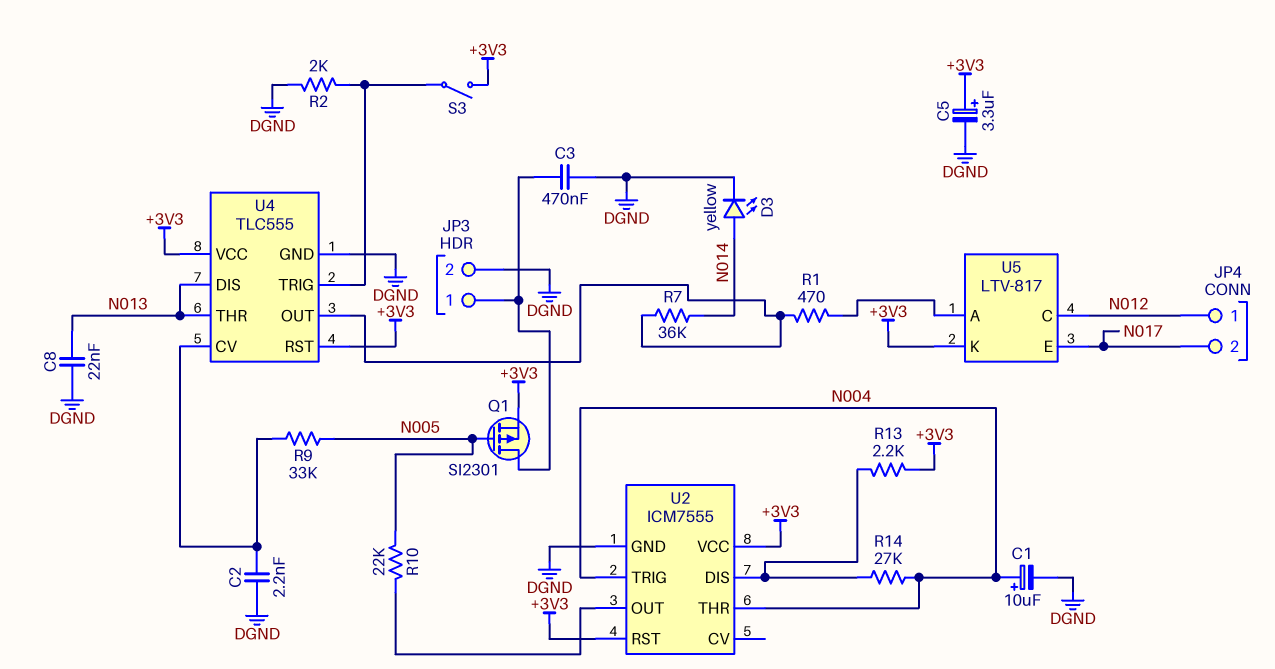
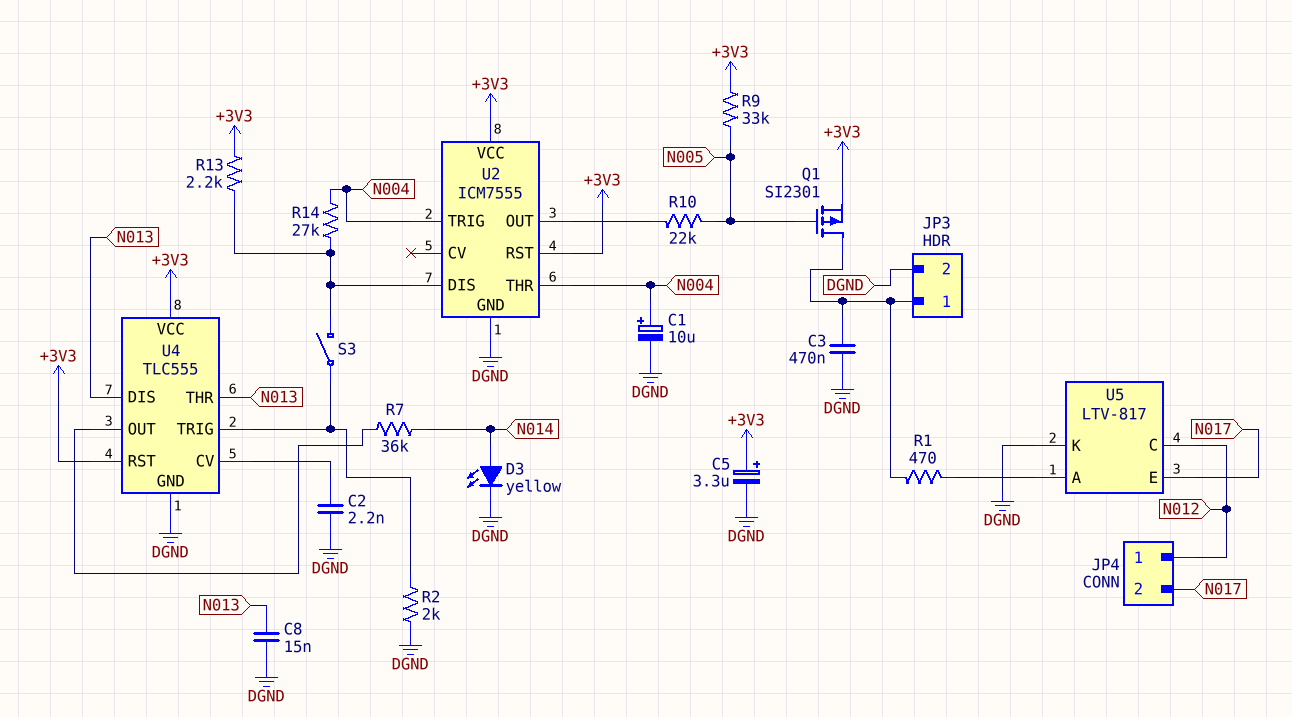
C8: 22nF (DGND, N013) -> 15nF (DGND, N013)
R1: 470 (U4/OUT, U5/A) -> 470 (JP3/1, U5/A)
R9: 33k (N005, U4/CV) -> 33k (+3V3, N005)
S3: switch (+3V3, U4/TRIG) -> switch (U2/DIS, U4/TRIG)
U5 pin K: +3V3 -> DGND

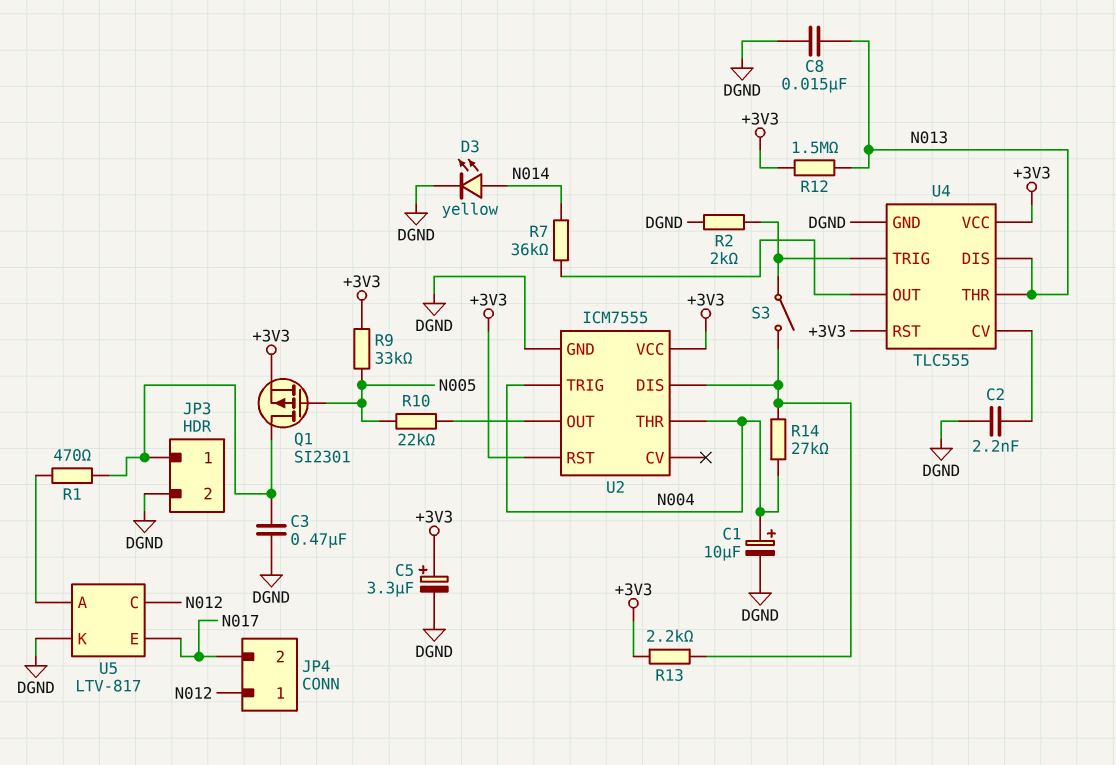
R12: none -> 1.5M (+3V3, N013)

